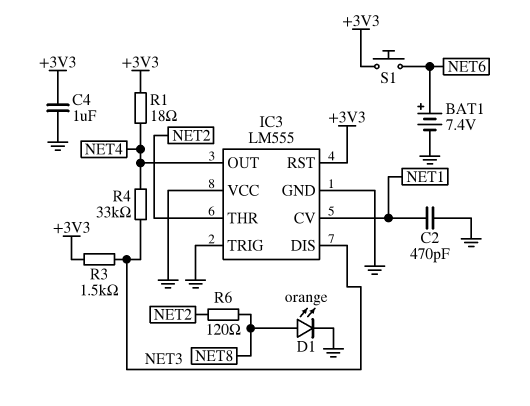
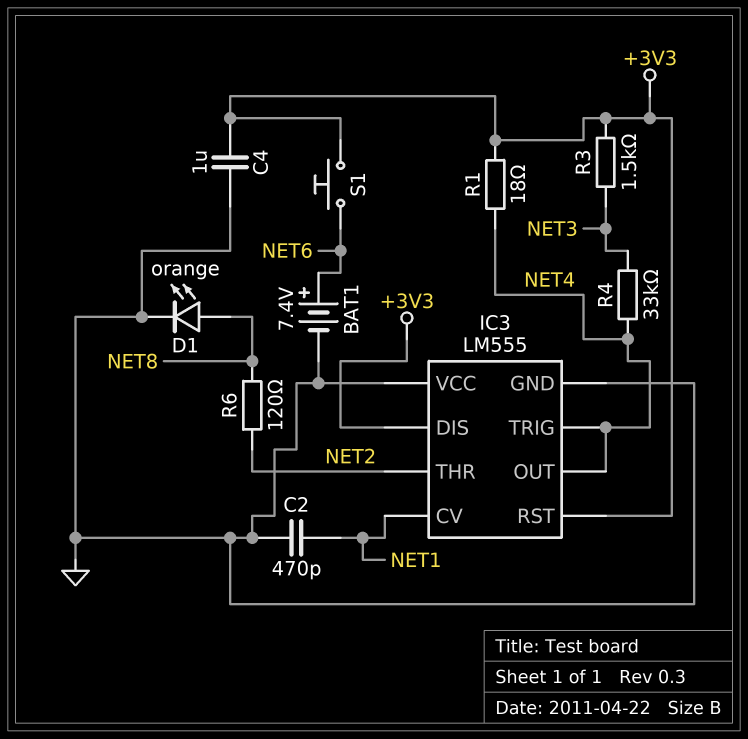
IC3 pin DIS: NET3 -> +3V3
IC3 pin TRIG: GND -> NET4

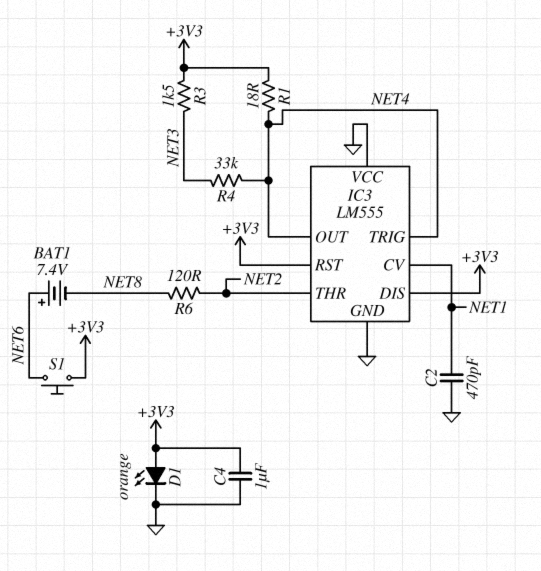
BAT1: 7.4V (plus NET6, minus GND) -> 7.4V (plus NET6, minus NET8)
D1: LED orange (A NET8, K GND) -> LED orange (A +3V3, K GND)

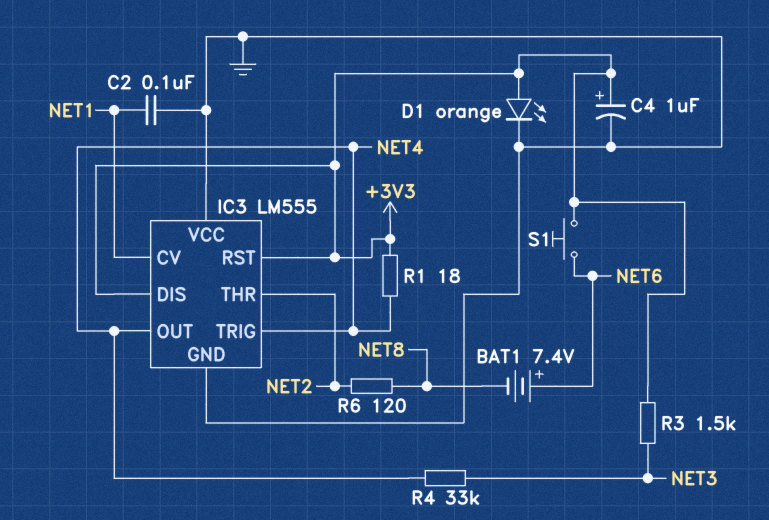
C2: 470pF (GND, NET1) -> 100nF (GND, NET1)
C4: 1uF (+3V3, GND) -> 1uF (plus +3V3, minus GND)

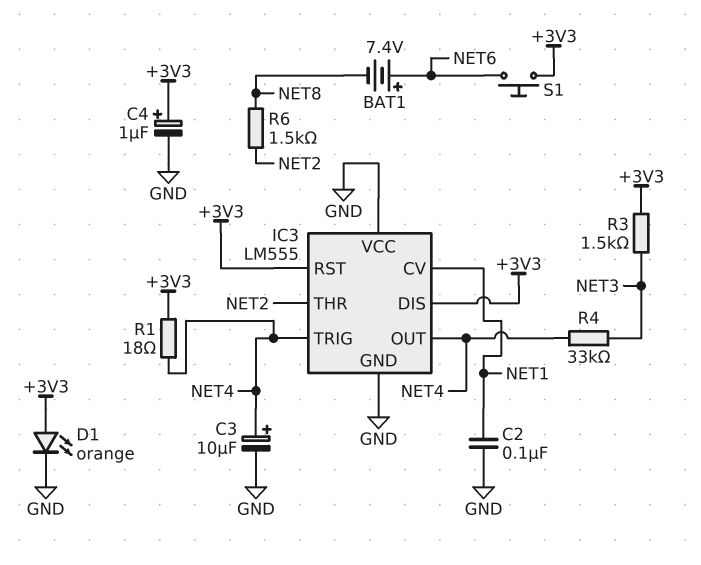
C3: none -> 10uF (plus NET4, minus GND)
R6: 120 (NET2, NET8) -> 1.5k (NET2, NET8)

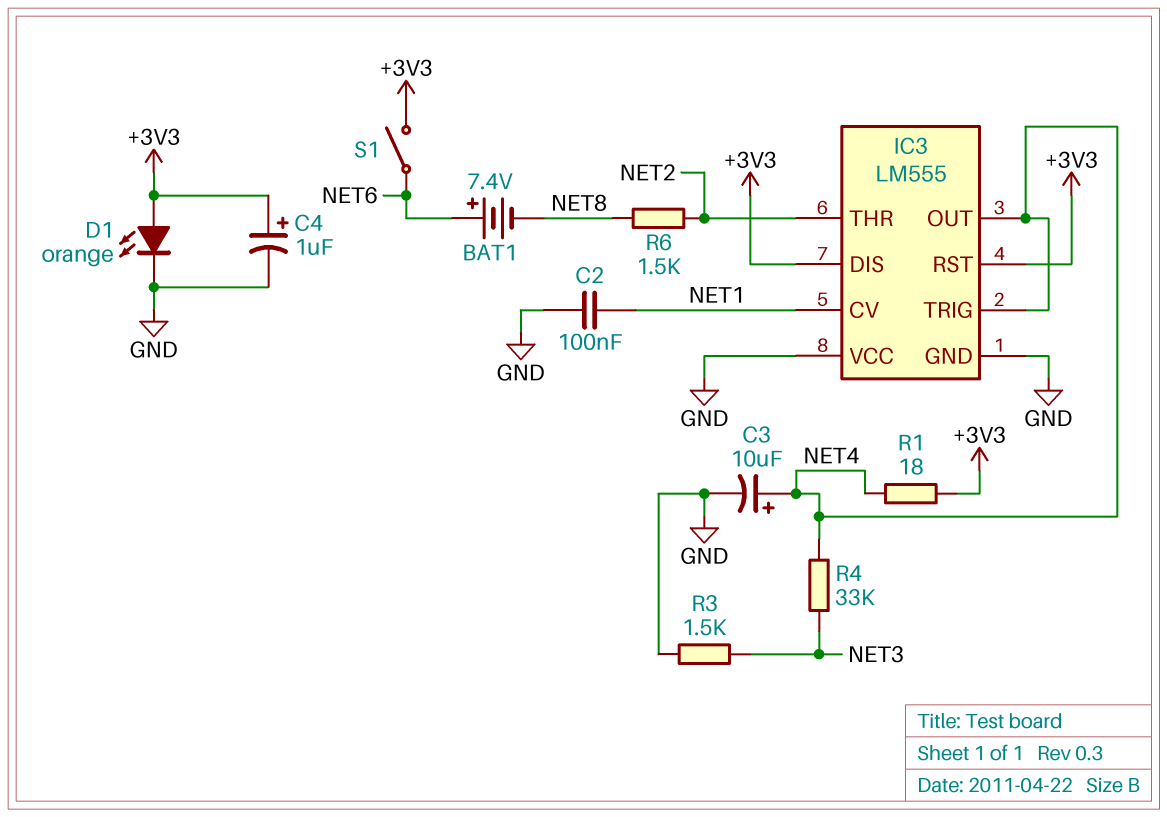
R3: 1.5k (+3V3, NET3) -> 1.5k (GND, NET3)
S1: button (+3V3, NET6) -> switch (+3V3, NET6)

